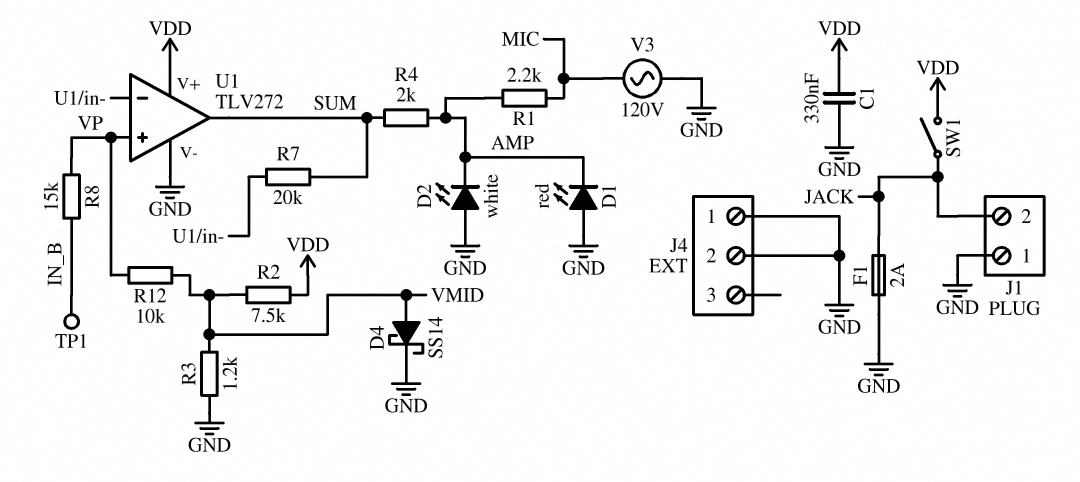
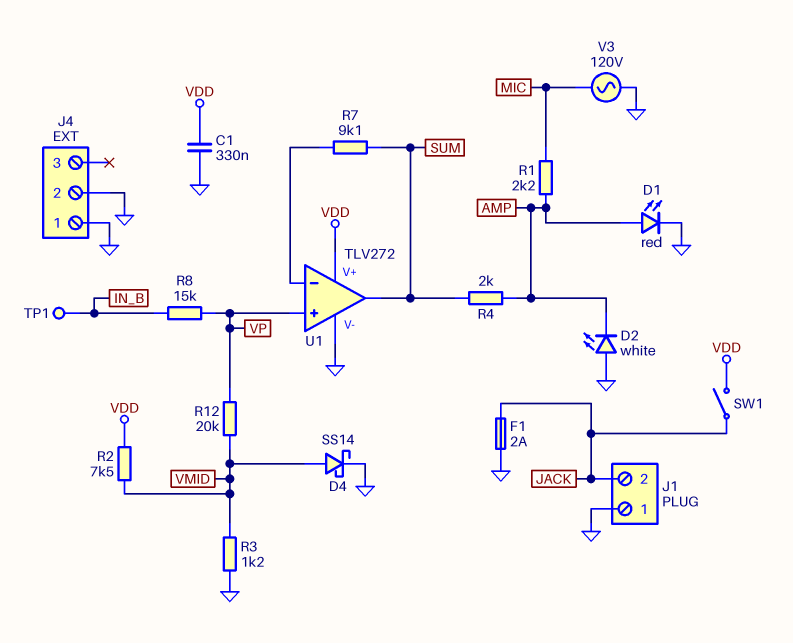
D1: LED red (A GND, K AMP) -> LED red (A AMP, K GND)
R7: 20k (SUM, U1/in-) -> 9.1k (SUM, U1/in-)
R12: 10k (VMID, VP) -> 20k (VMID, VP)

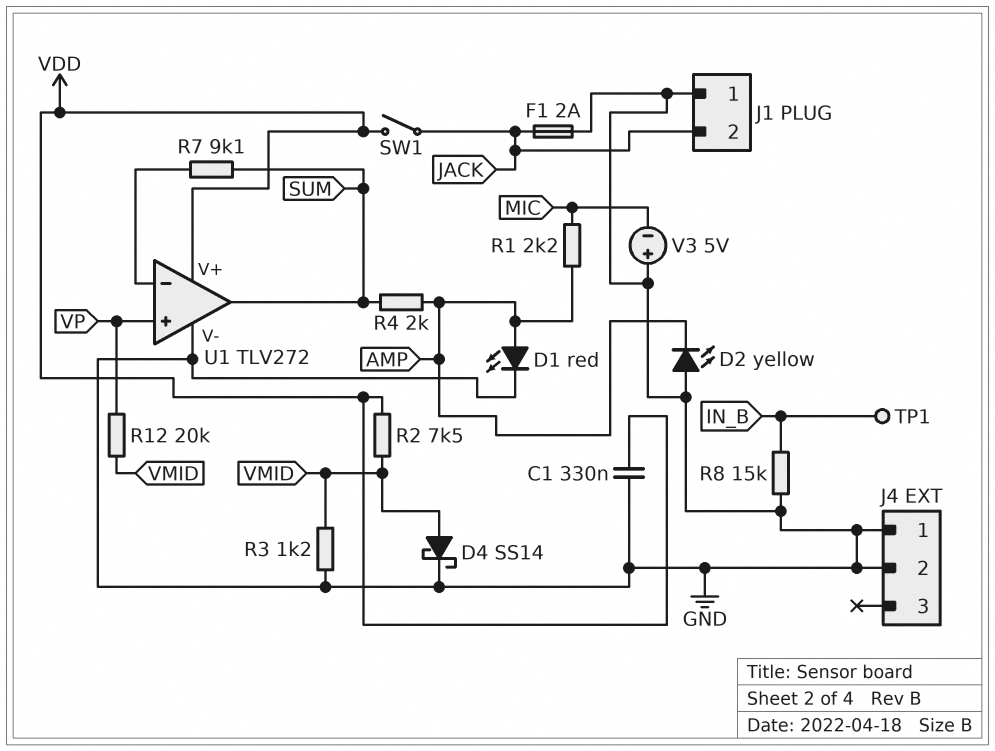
D2: LED white (A GND, K AMP) -> LED yellow (A GND, K AMP)
R8: 15k (IN_B, VP) -> 15k (GND, IN_B)
V3: AC 120V (GND, MIC) -> 5V (plus GND, minus MIC)

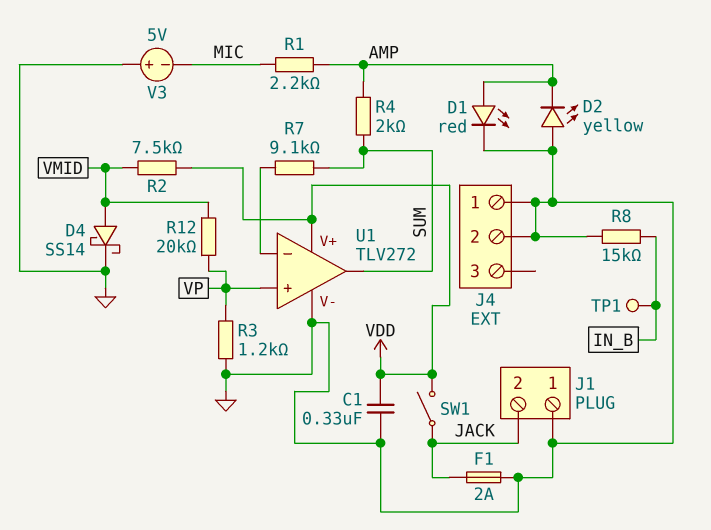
R3: 1.2k (GND, VMID) -> 1.2k (GND, VP)

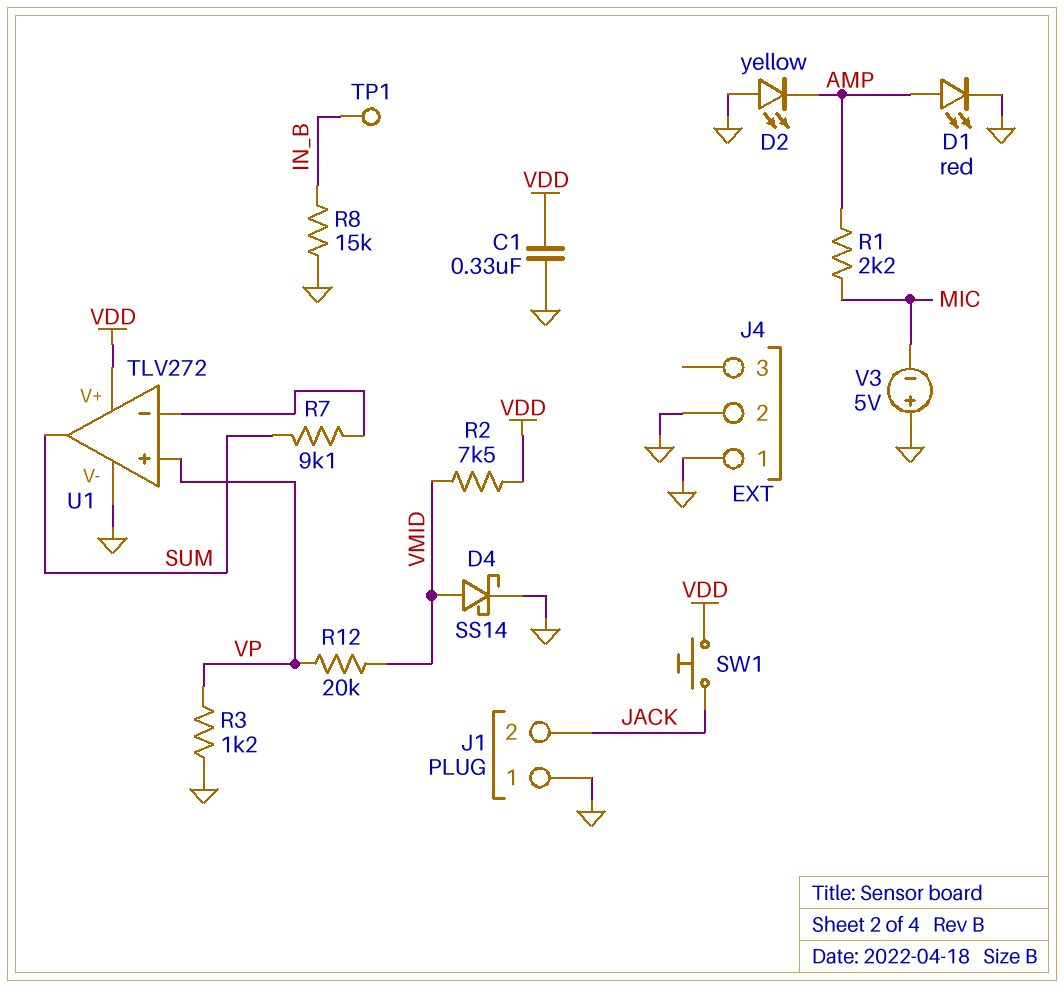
F1: 2A (GND, JACK) -> none
R4: 2k (AMP, SUM) -> none
SW1: switch (JACK, VDD) -> button (JACK, VDD)

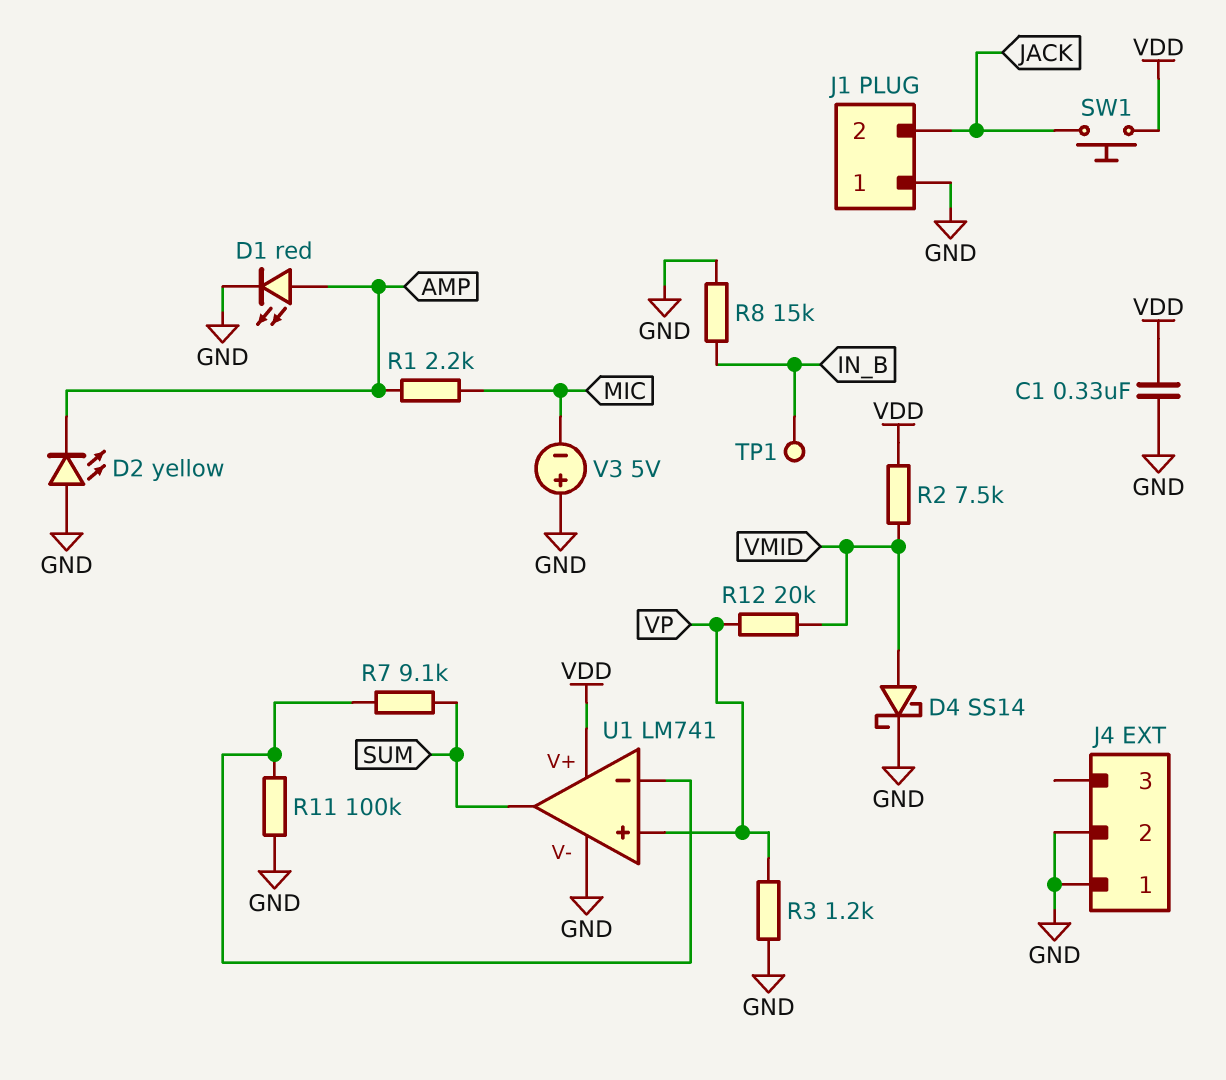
R11: none -> 100k (GND, U1/in-)
U1: TLV272 -> LM741

